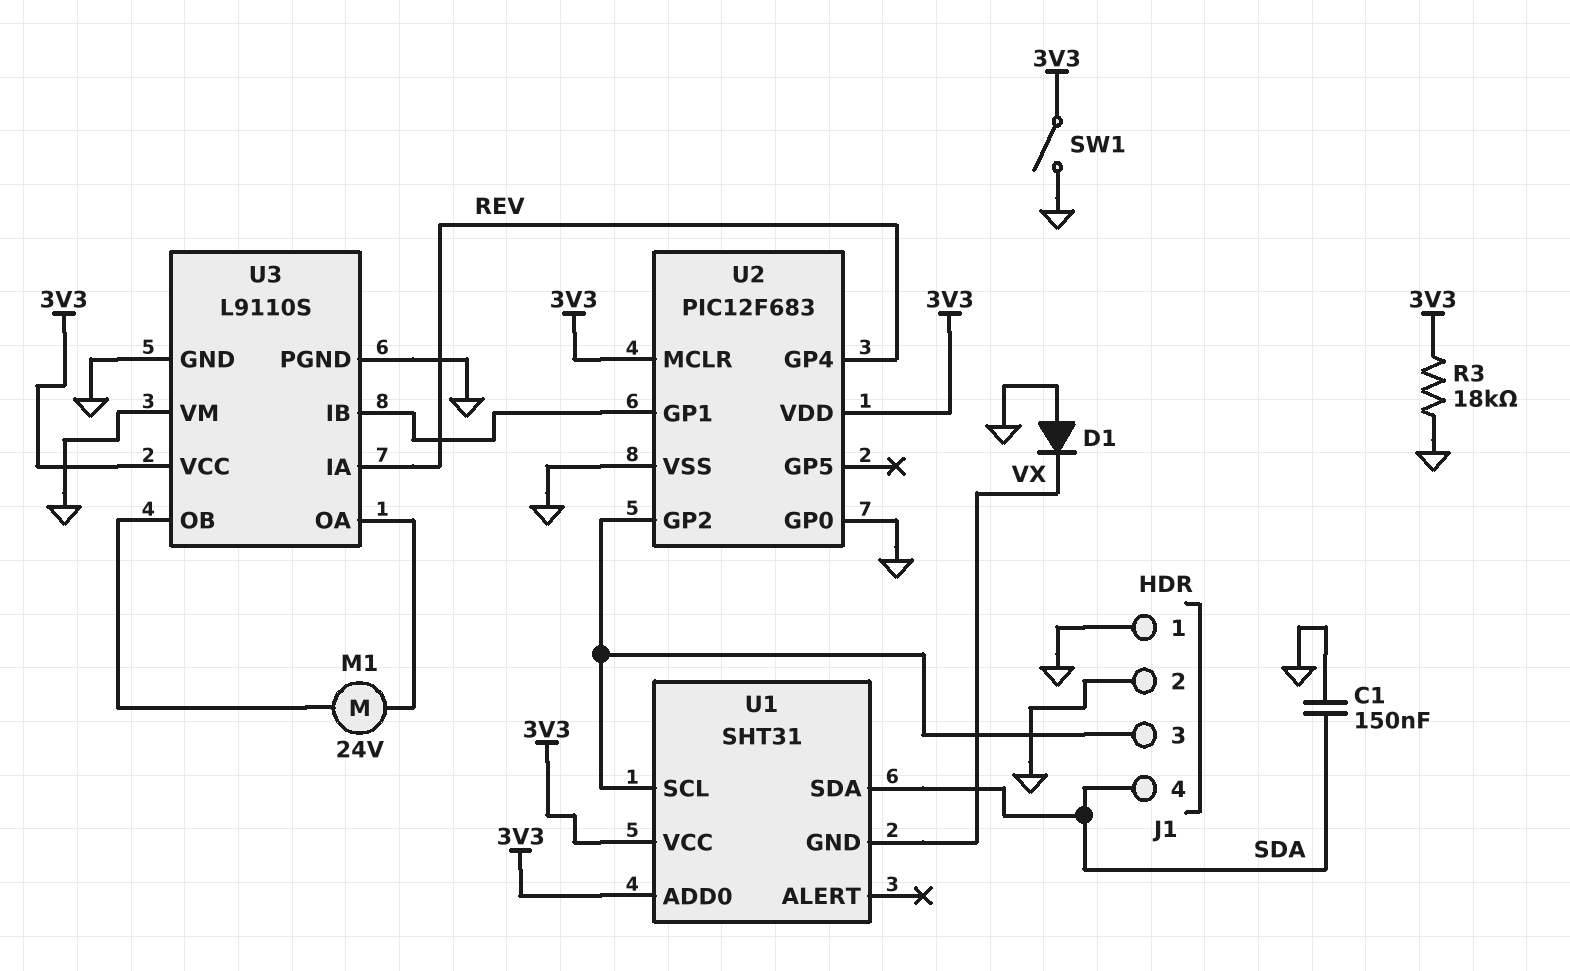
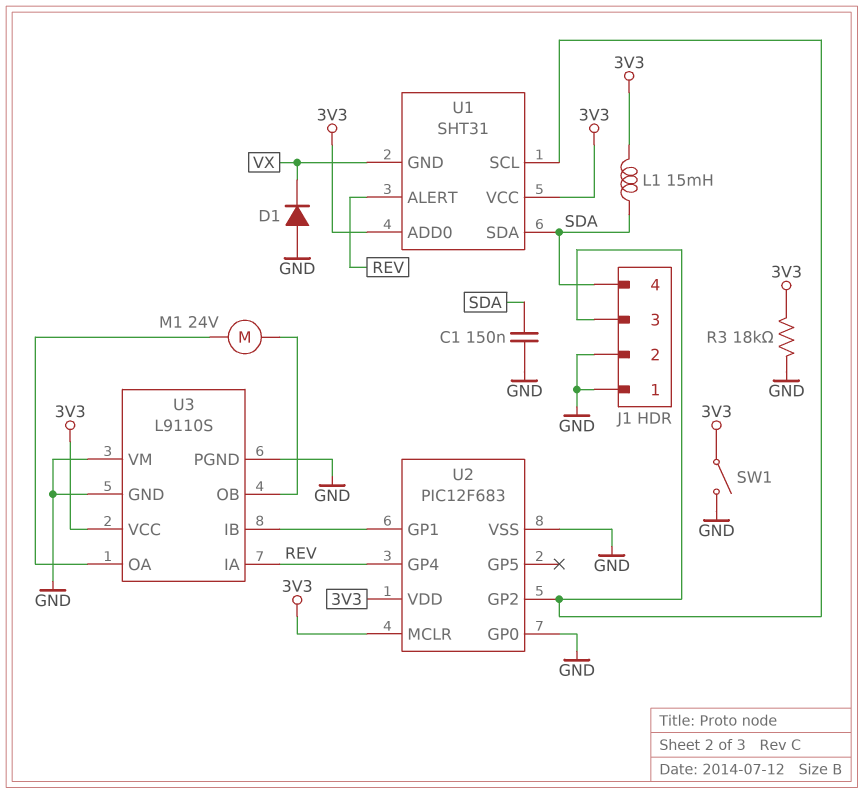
L1: none -> 15mH (3V3, SDA)
U1 pin ALERT: none -> REV

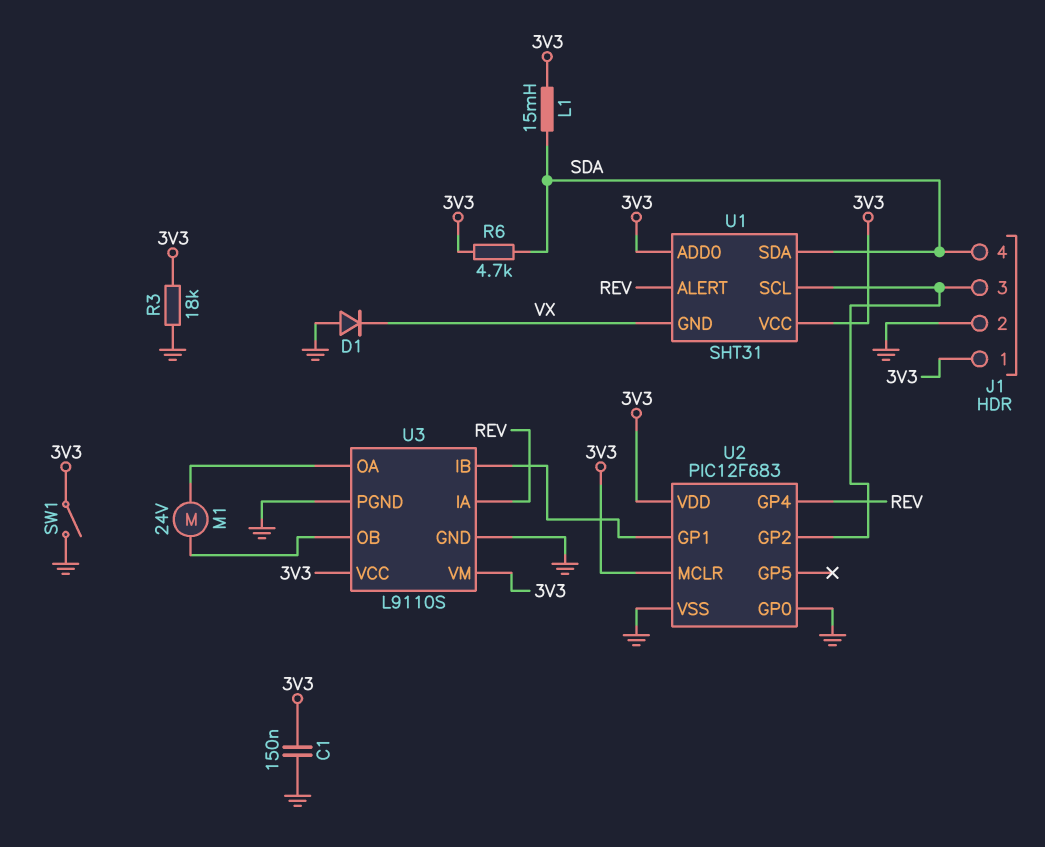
C1: 150nF (GND, SDA) -> 150nF (3V3, GND)
J1 pin 1: GND -> 3V3
R6: none -> 4.7k (3V3, SDA)
U3 pin VM: GND -> 3V3

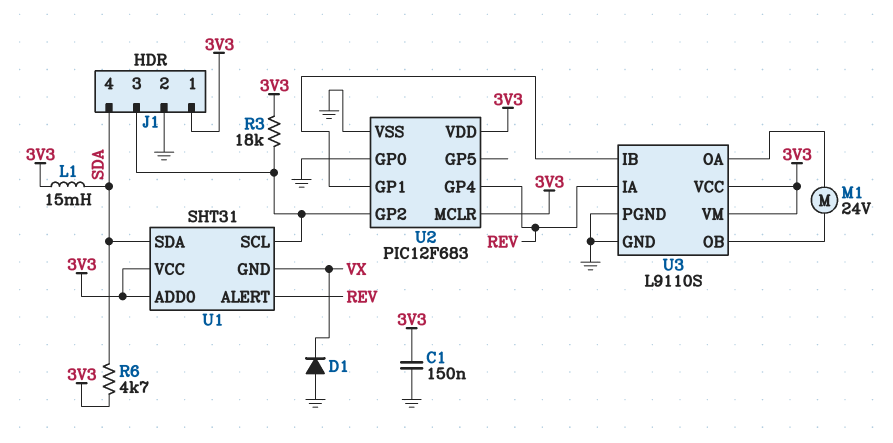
R3: 18k (3V3, GND) -> 18k (3V3, J1/3)
SW1: switch (3V3, GND) -> none

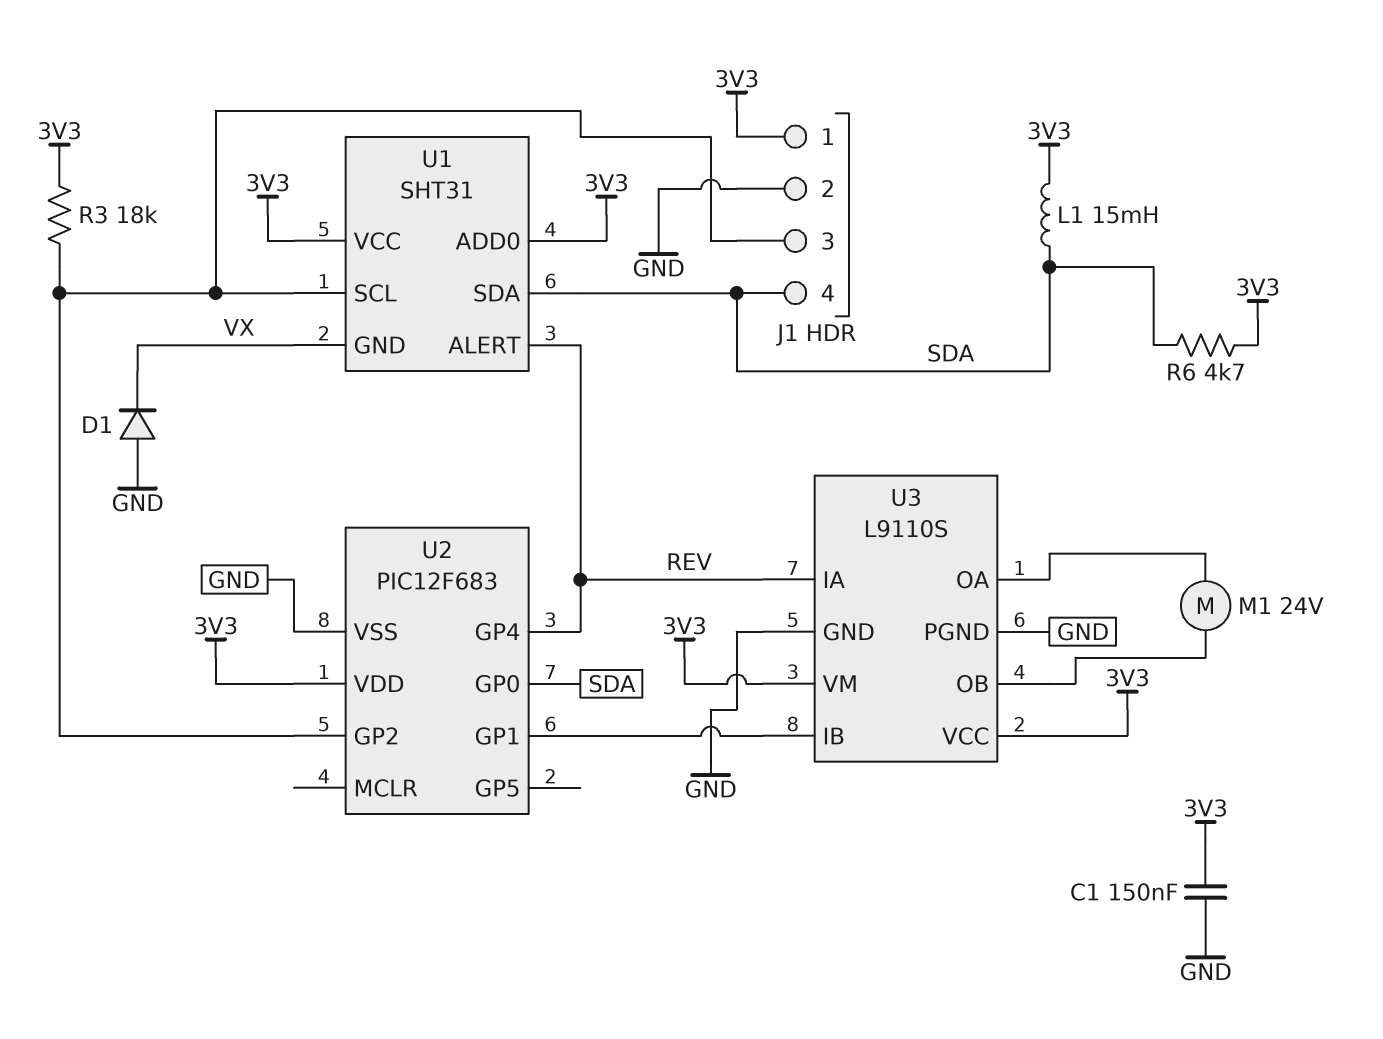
U2 pin GP0: GND -> SDA
U2 pin MCLR: 3V3 -> none

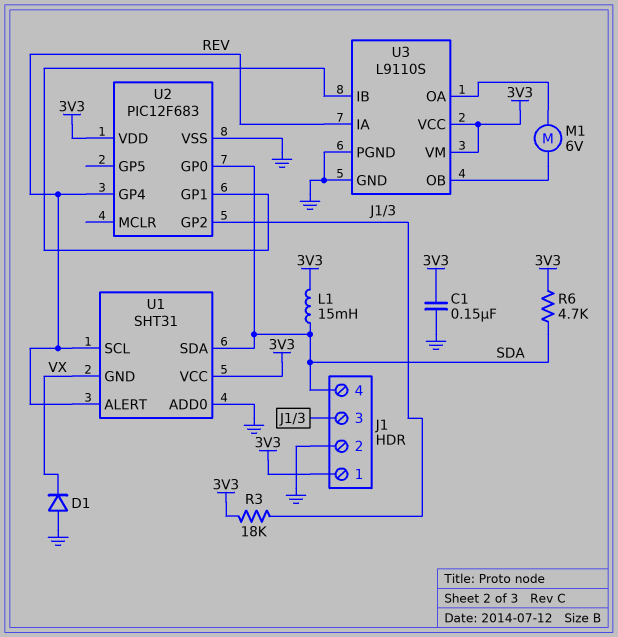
M1: motor 24V (U3/OA, U3/OB) -> motor 6V (U3/OA, U3/OB)
U1 pin ADD0: 3V3 -> GND
U1 pin SCL: J1/3 -> REV

